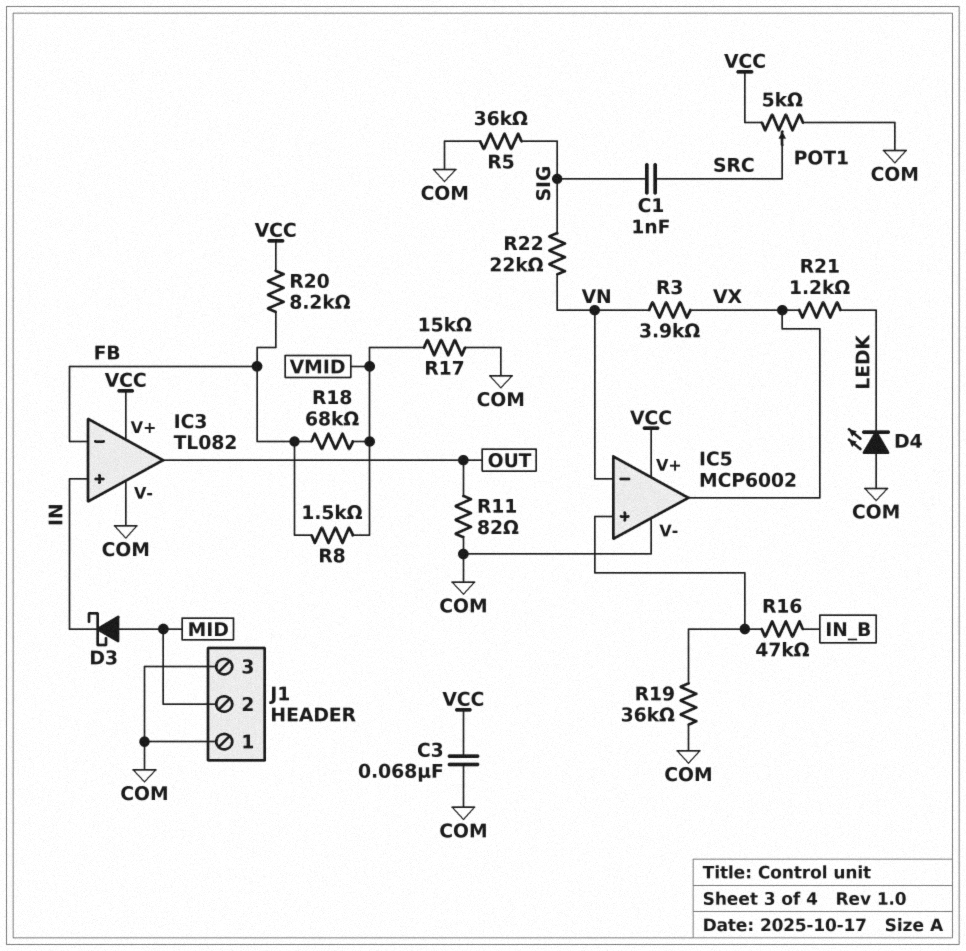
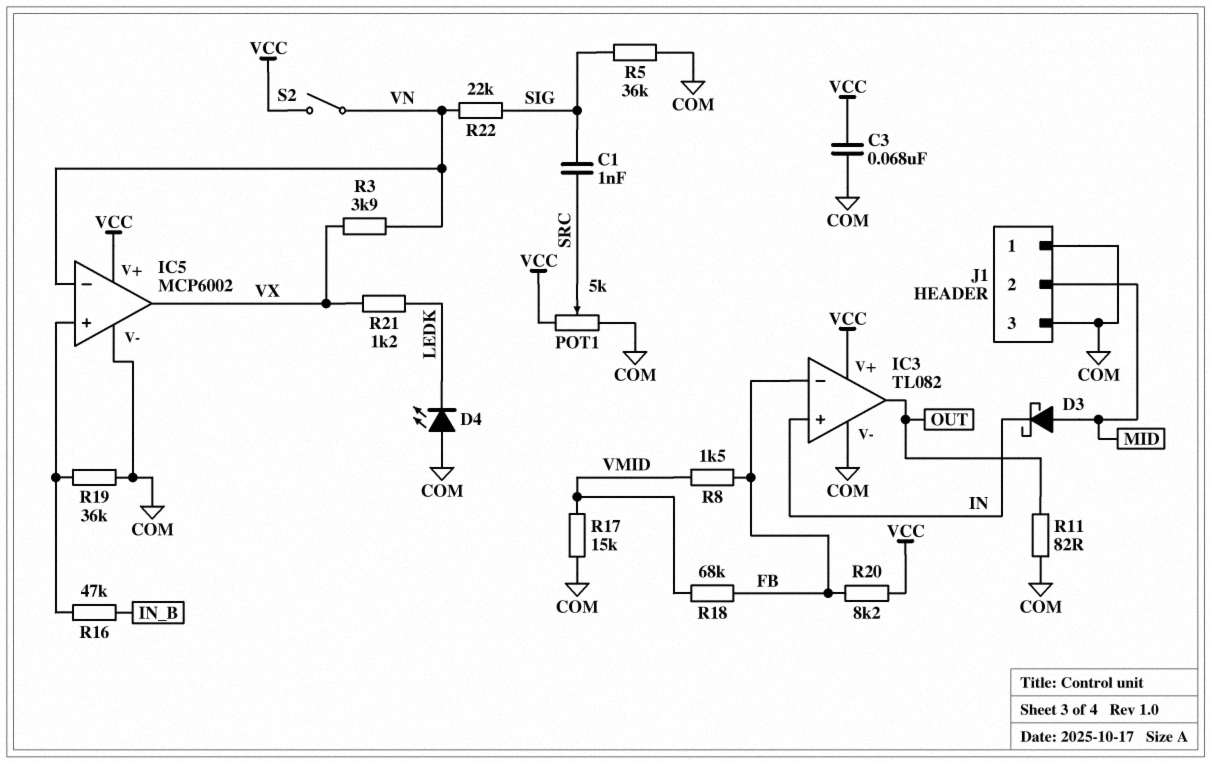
S2: none -> switch (VCC, VN)

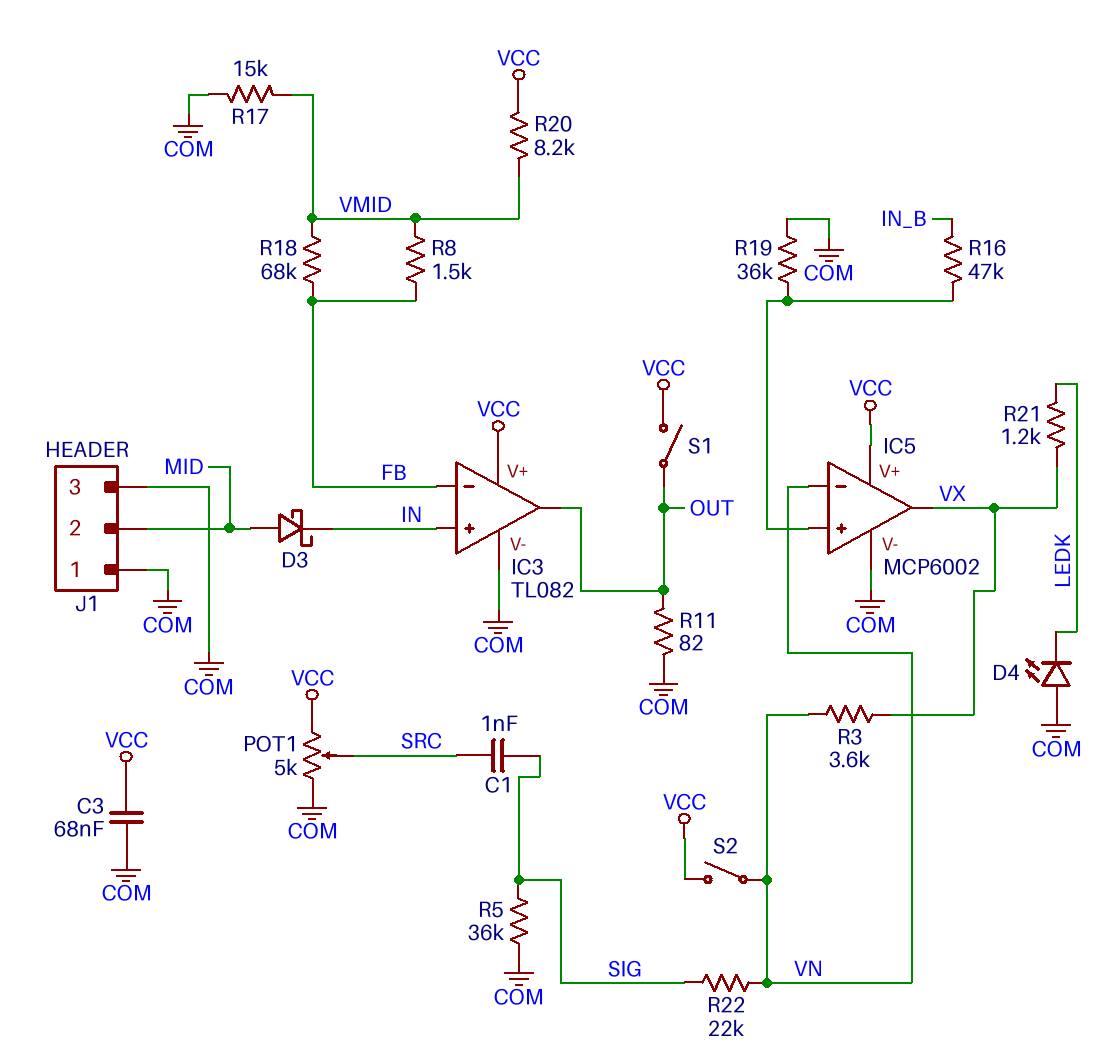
R3: 3.9k (VN, VX) -> 3.6k (VN, VX)
R20: 8.2k (FB, VCC) -> 8.2k (VCC, VMID)
S1: none -> switch (OUT, VCC)

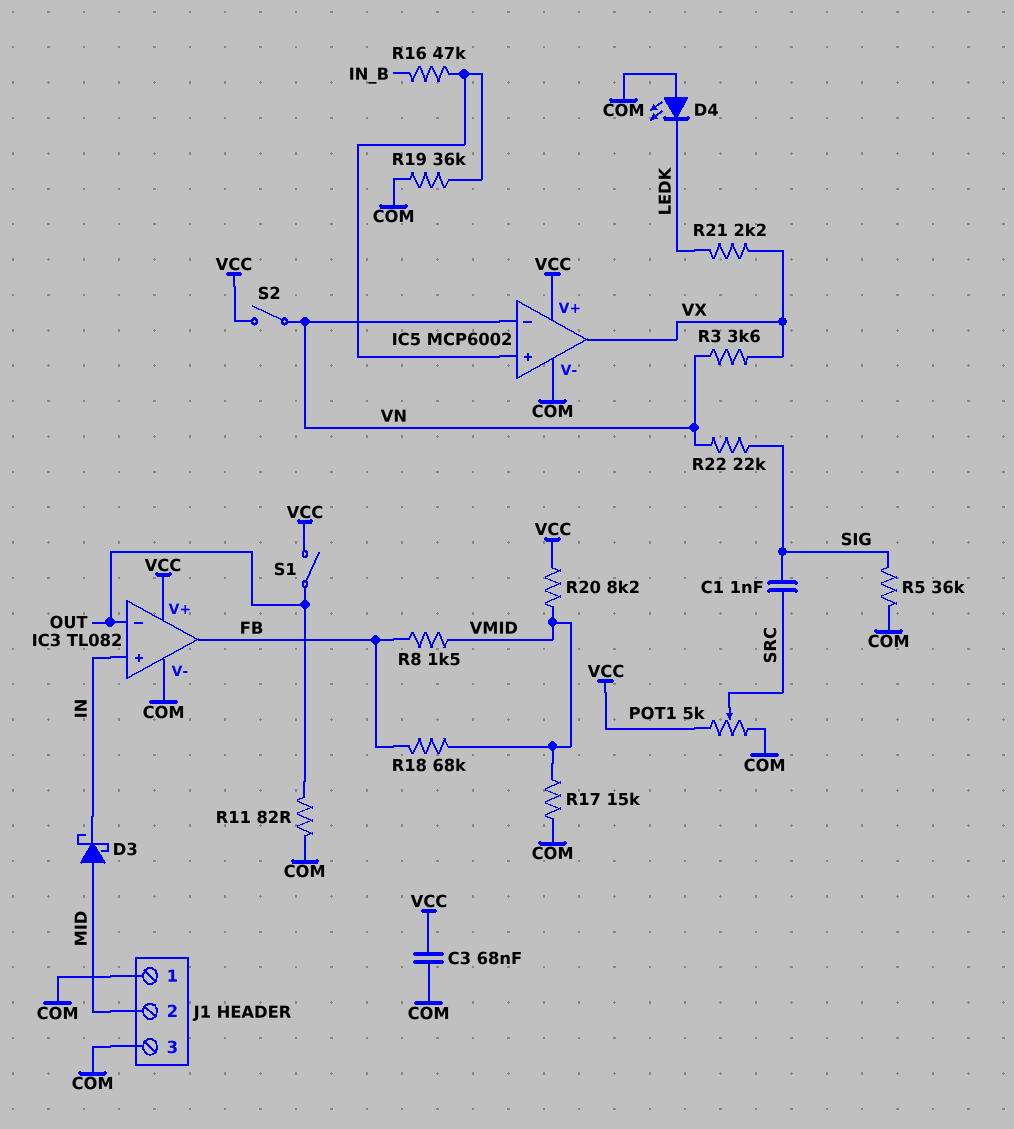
IC3 pin in-: FB -> OUT
IC3 pin out: OUT -> FB
R21: 1.2k (LEDK, VX) -> 2.2k (LEDK, VX)

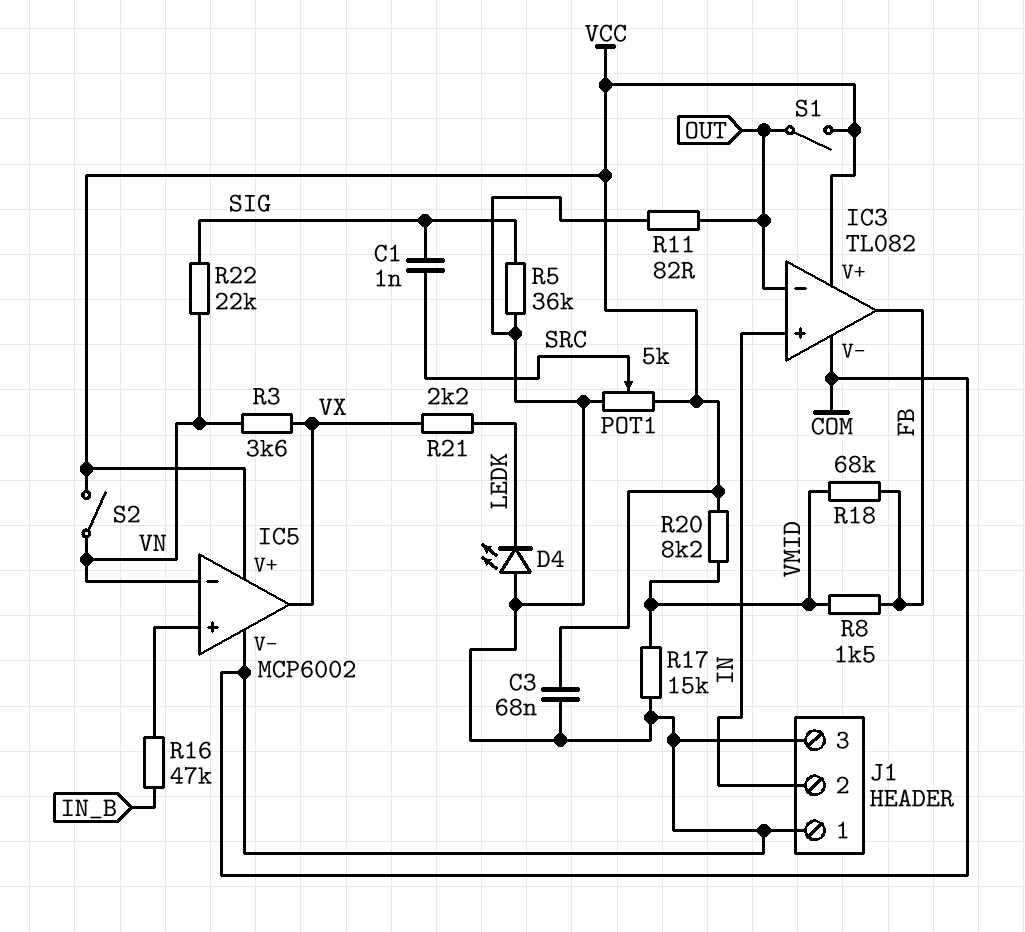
D3: schottky (A MID, K IN) -> none
J1 pin 2: MID -> IN
R19: 36k (COM, IC5/in+) -> none

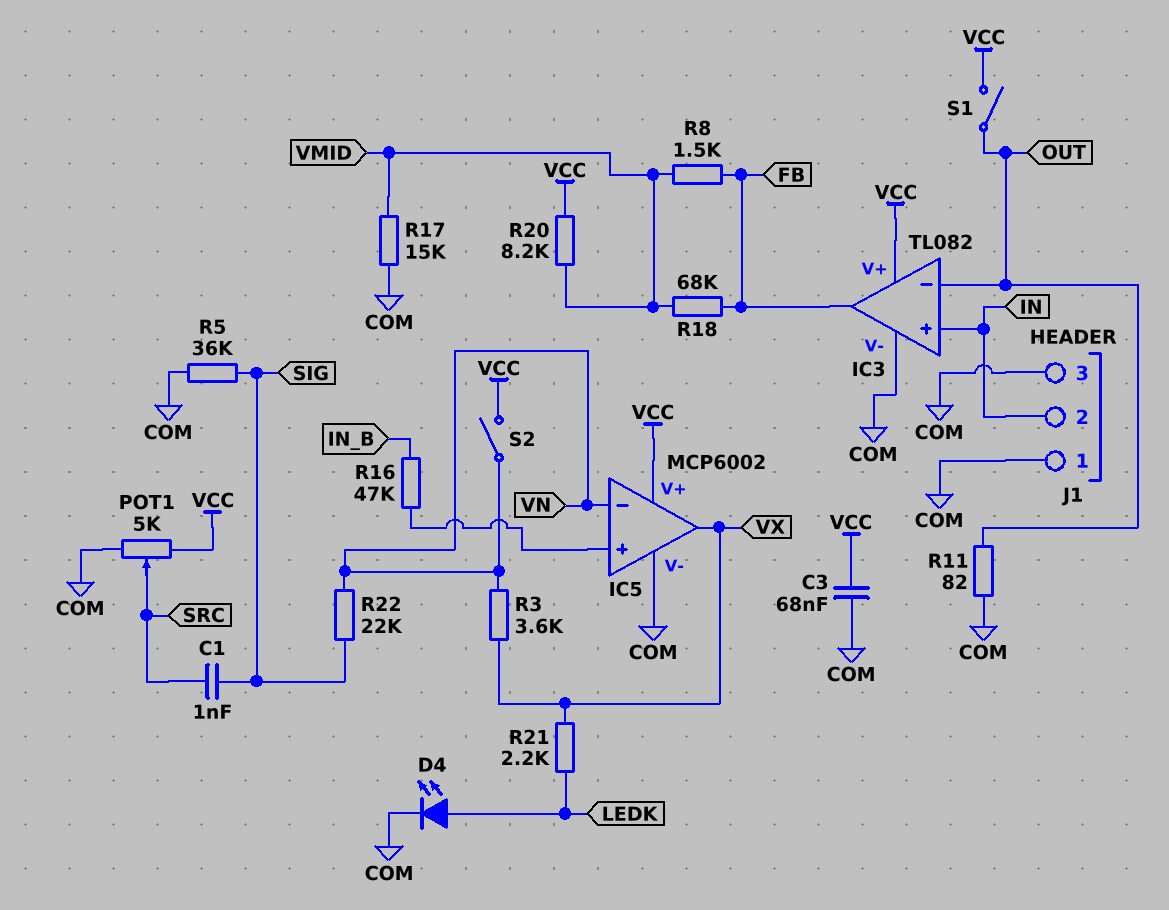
D4: LED (A COM, K LEDK) -> LED (A LEDK, K COM)

